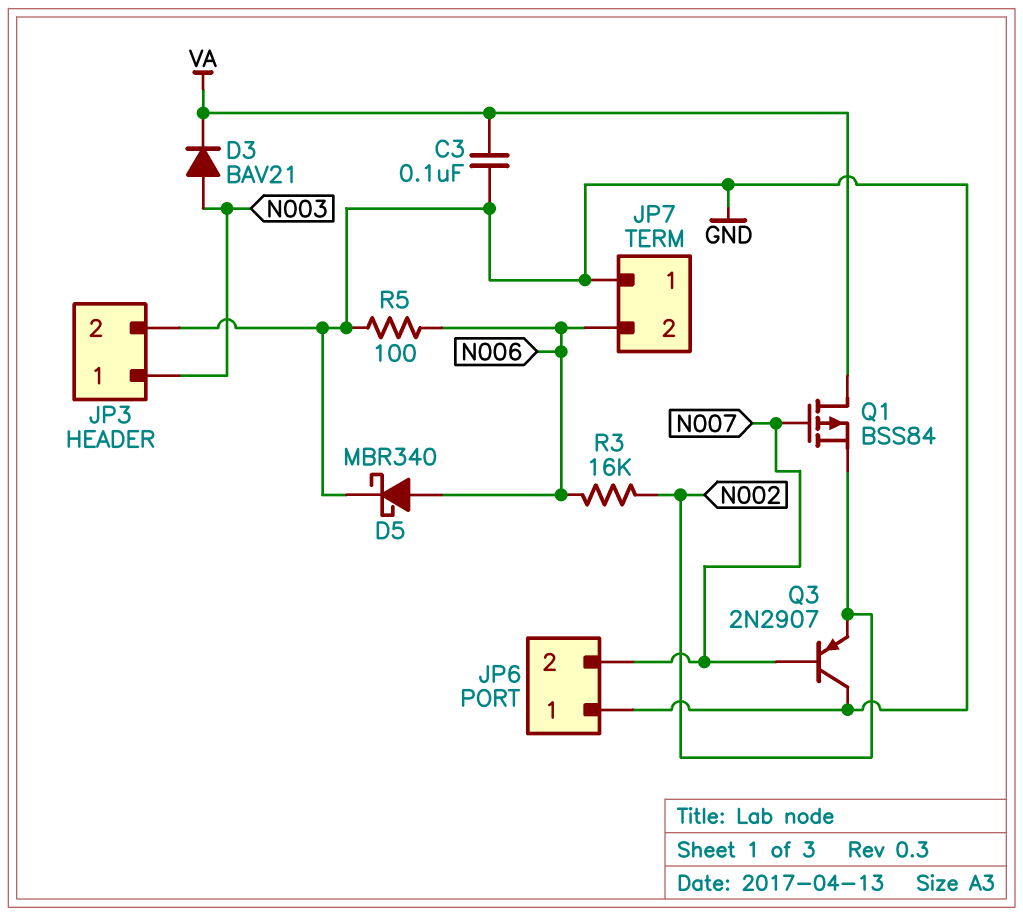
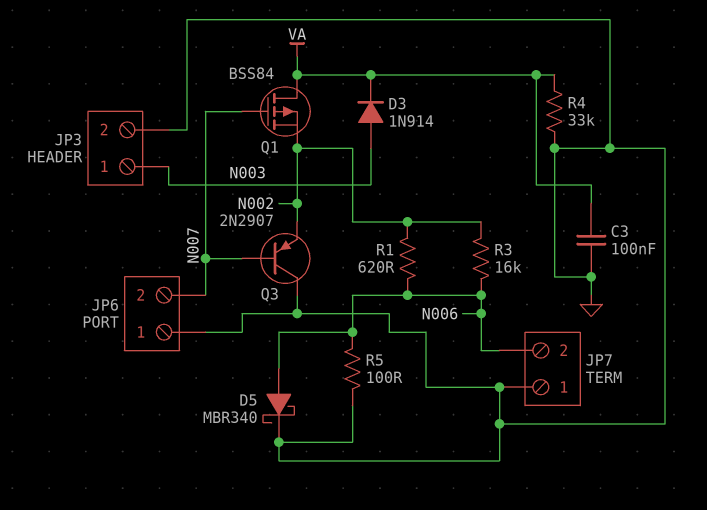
D3: diode BAV21 (A N003, K VA) -> diode 1N914 (A N003, K VA)
R1: none -> 620 (N002, N006)
R4: none -> 33k (GND, VA)

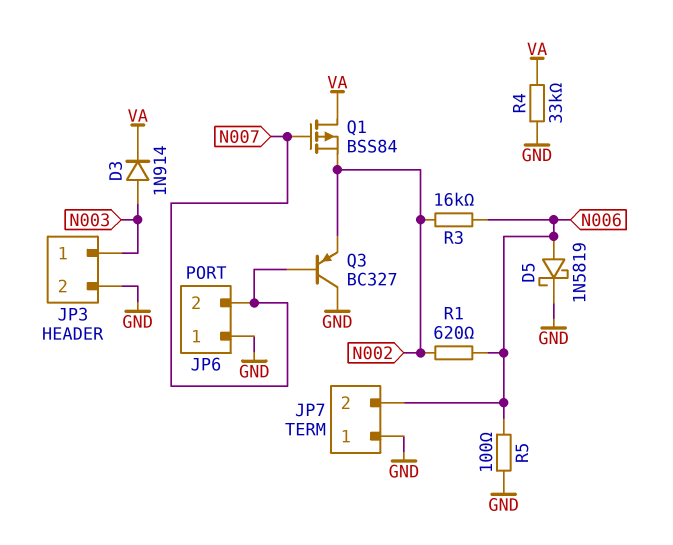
C3: 100nF (GND, VA) -> none
D5: schottky MBR340 (A N006, K GND) -> schottky 1N5819 (A N006, K GND)
Q3: PNP 2N2907 (B N007, C GND, E N002) -> PNP BC327 (B N007, C GND, E N002)

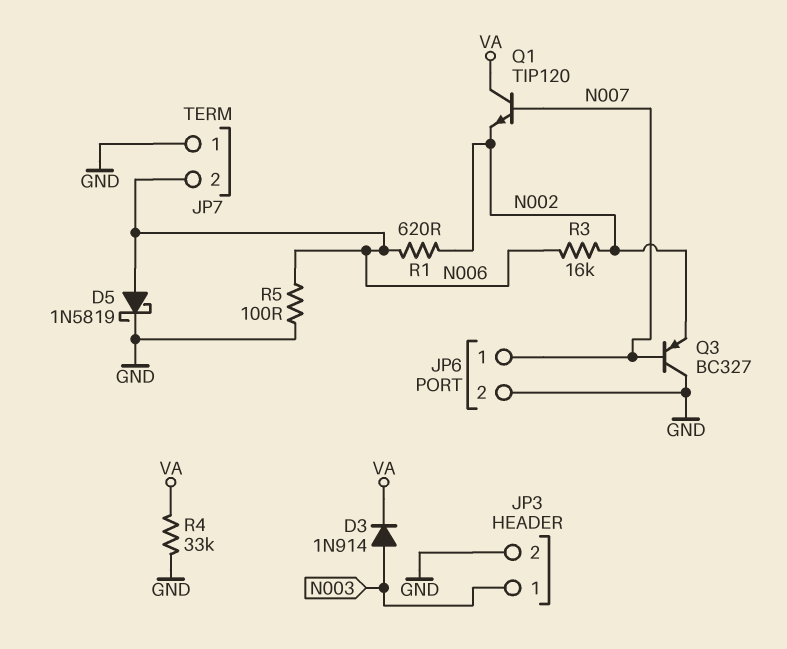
JP6 pin 1: GND -> N007
JP6 pin 2: N007 -> GND
Q1: PMOS BSS84 (G N007, D VA, S N002) -> NPN TIP120 (B N007, C VA, E N002)

